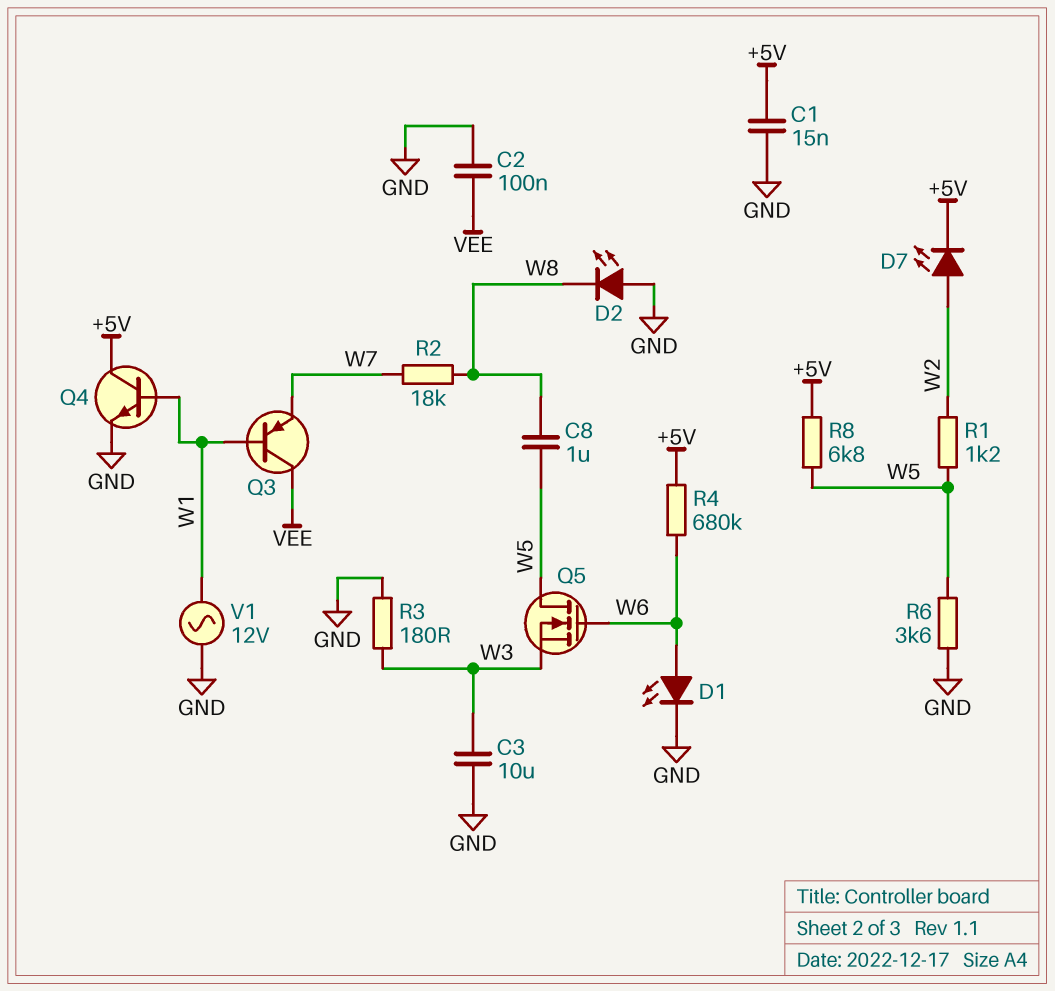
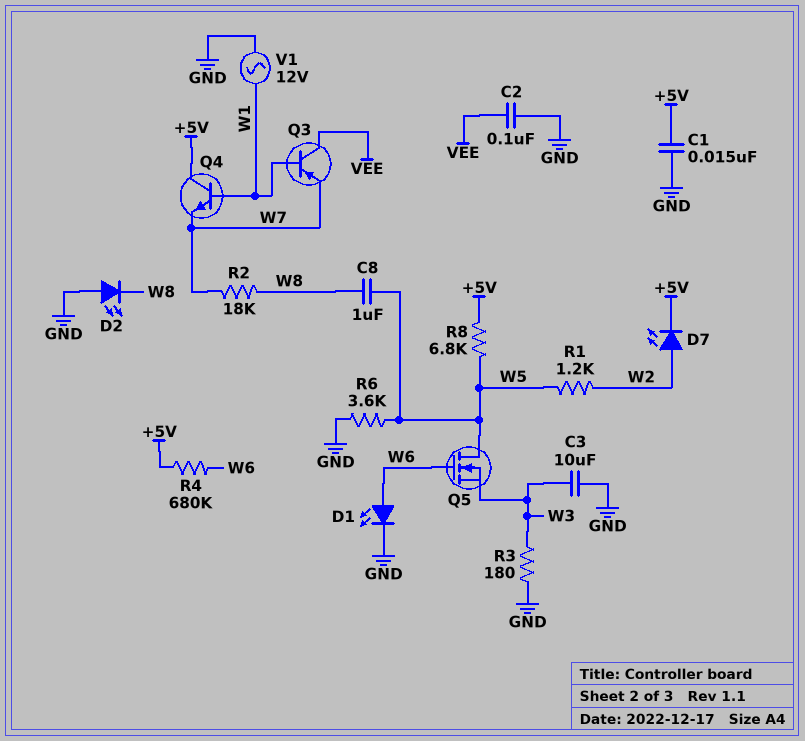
Q4: NPN (B W1, C +5V, E GND) -> NPN (B W1, C +5V, E W7)

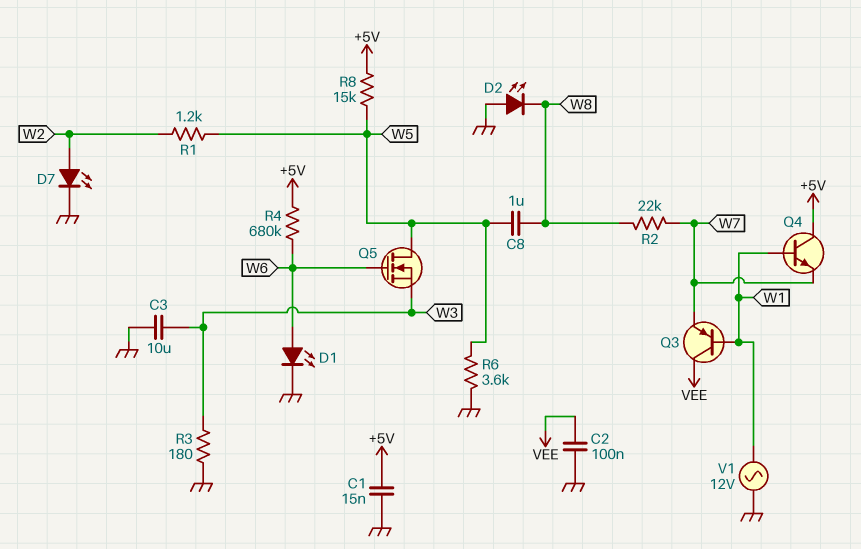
D7: LED (A W2, K +5V) -> LED (A W2, K GND)
R2: 18k (W7, W8) -> 22k (W7, W8)
R8: 6.8k (+5V, W5) -> 15k (+5V, W5)

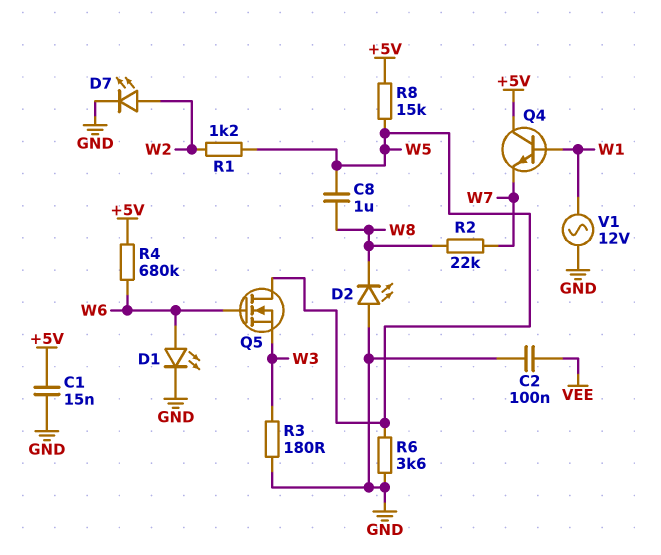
C3: 10uF (GND, W3) -> none
Q3: PNP (B W1, C VEE, E W7) -> none

